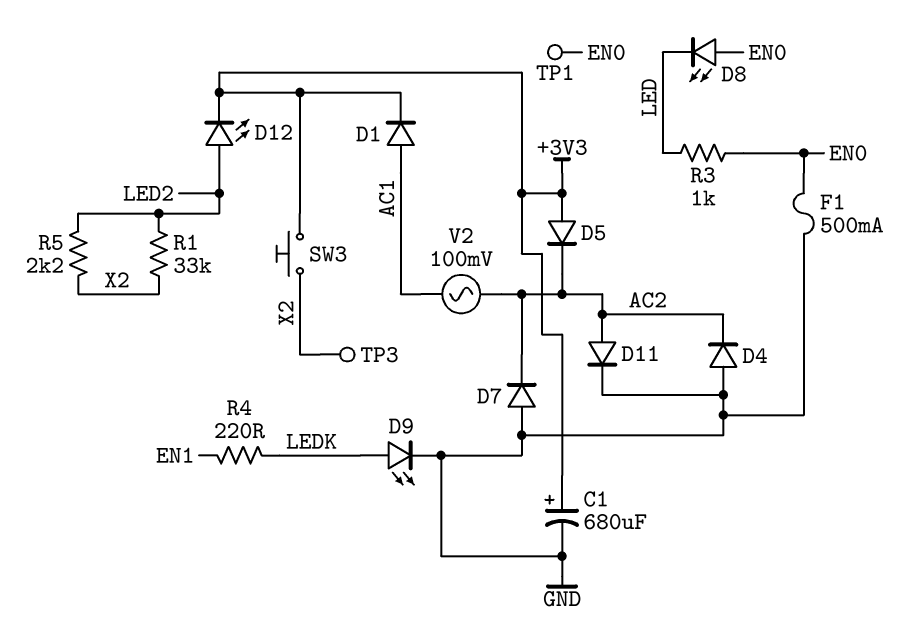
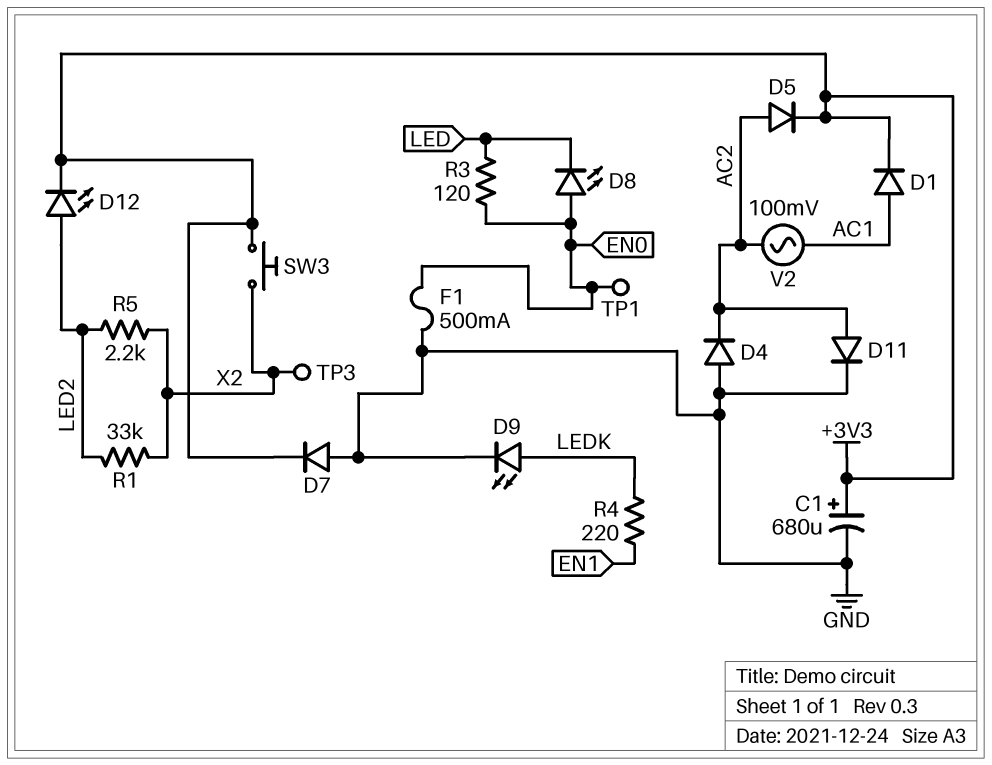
D5: diode (A +3V3, K AC2) -> diode (A AC2, K +3V3)
D7: diode (A GND, K AC2) -> diode (A GND, K +3V3)
R3: 1k (EN0, LED) -> 120 (EN0, LED)

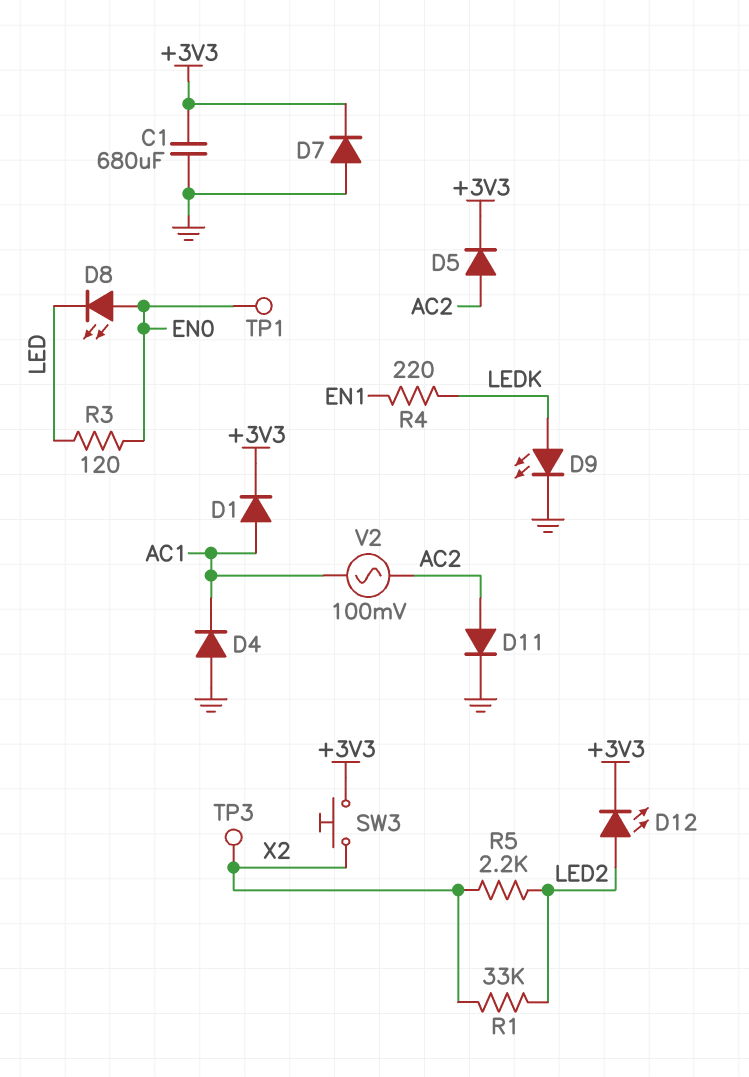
C1: 680uF (plus +3V3, minus GND) -> 680uF (+3V3, GND)
D4: diode (A GND, K AC2) -> diode (A GND, K AC1)
F1: 500mA (EN0, GND) -> none

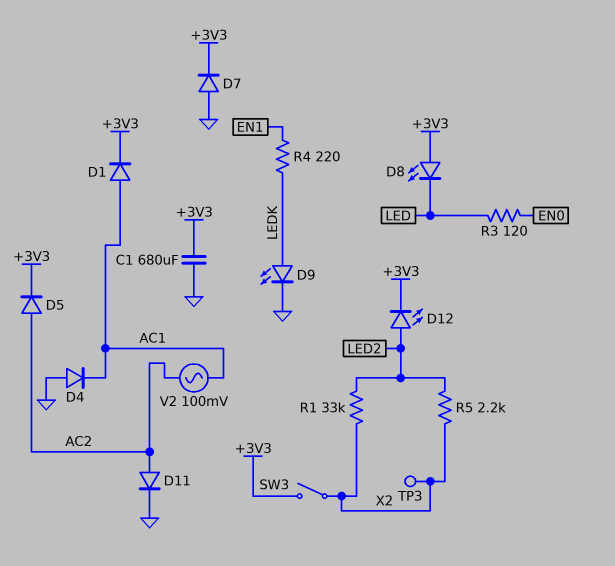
D8: LED (A EN0, K LED) -> LED (A +3V3, K LED)
SW3: button (+3V3, X2) -> switch (+3V3, X2)
TP1: test point (EN0) -> none

